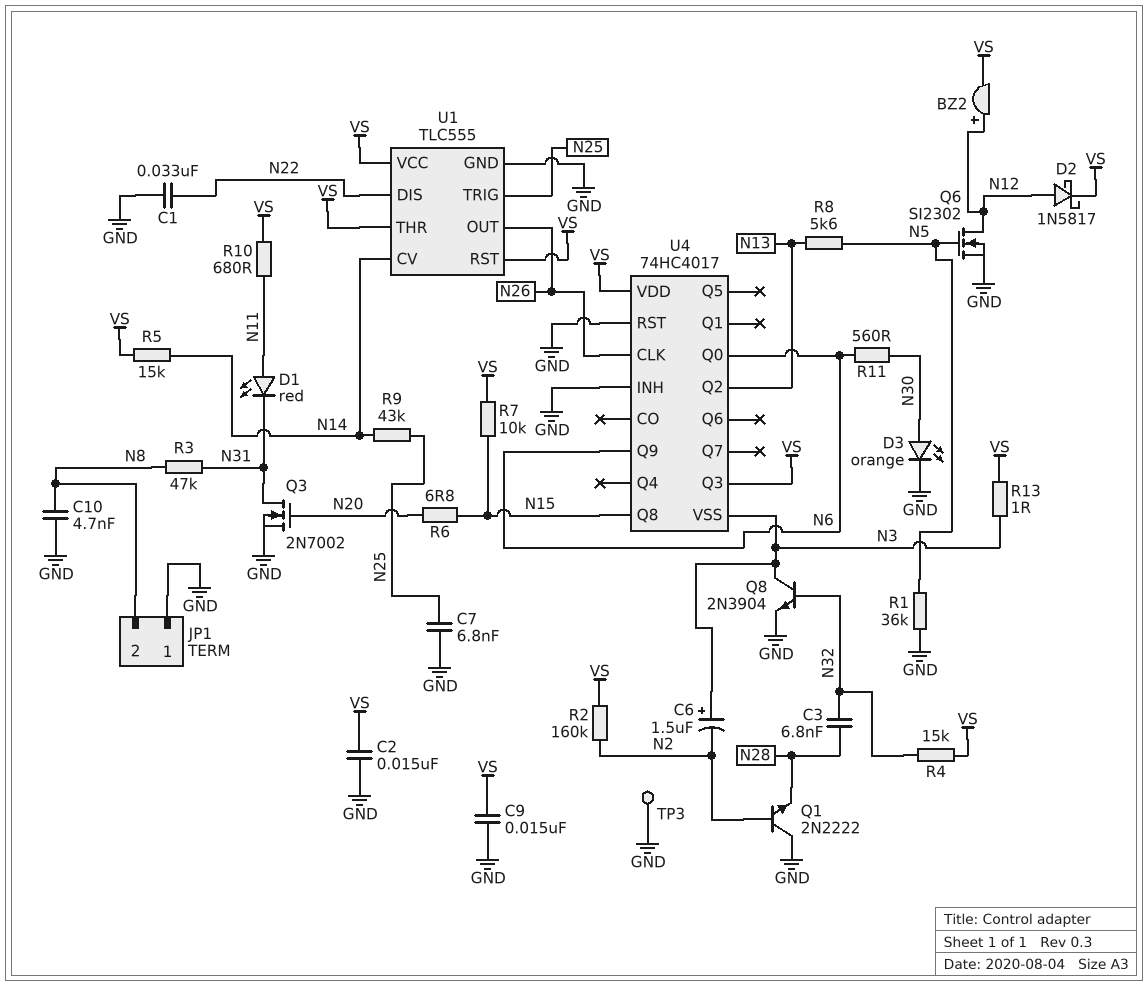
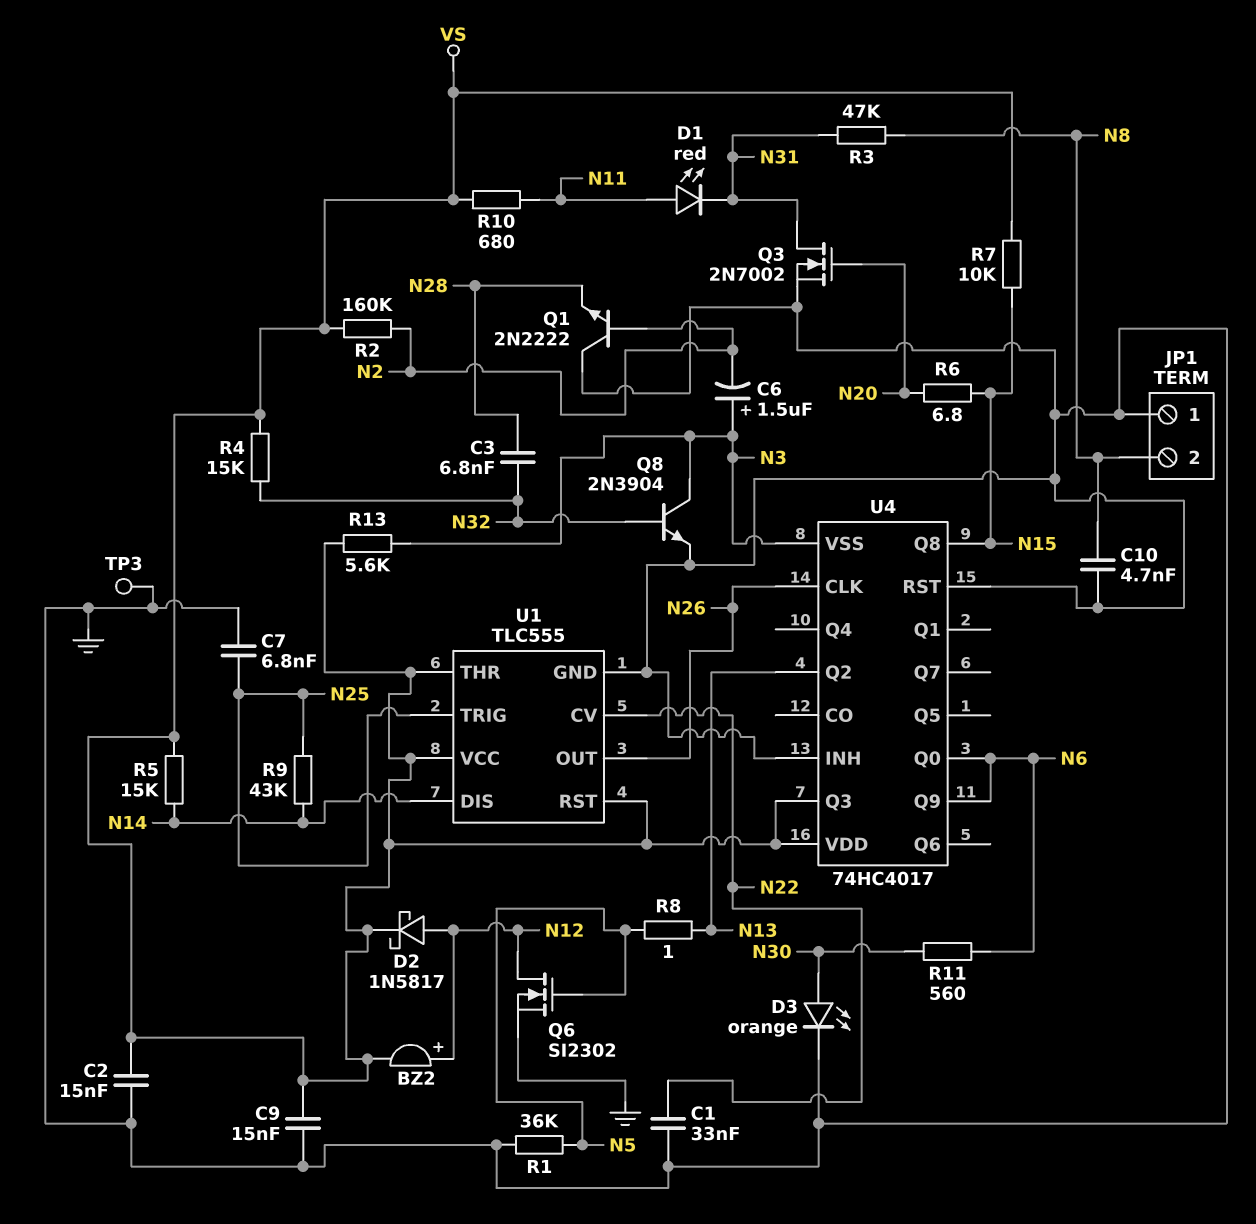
R8: 5.6k (N5, N13) -> 1 (N5, N13)
R13: 1 (N3, VS) -> 5.6k (N3, VS)
U1 pin CV: N14 -> N22
U1 pin DIS: N22 -> N14

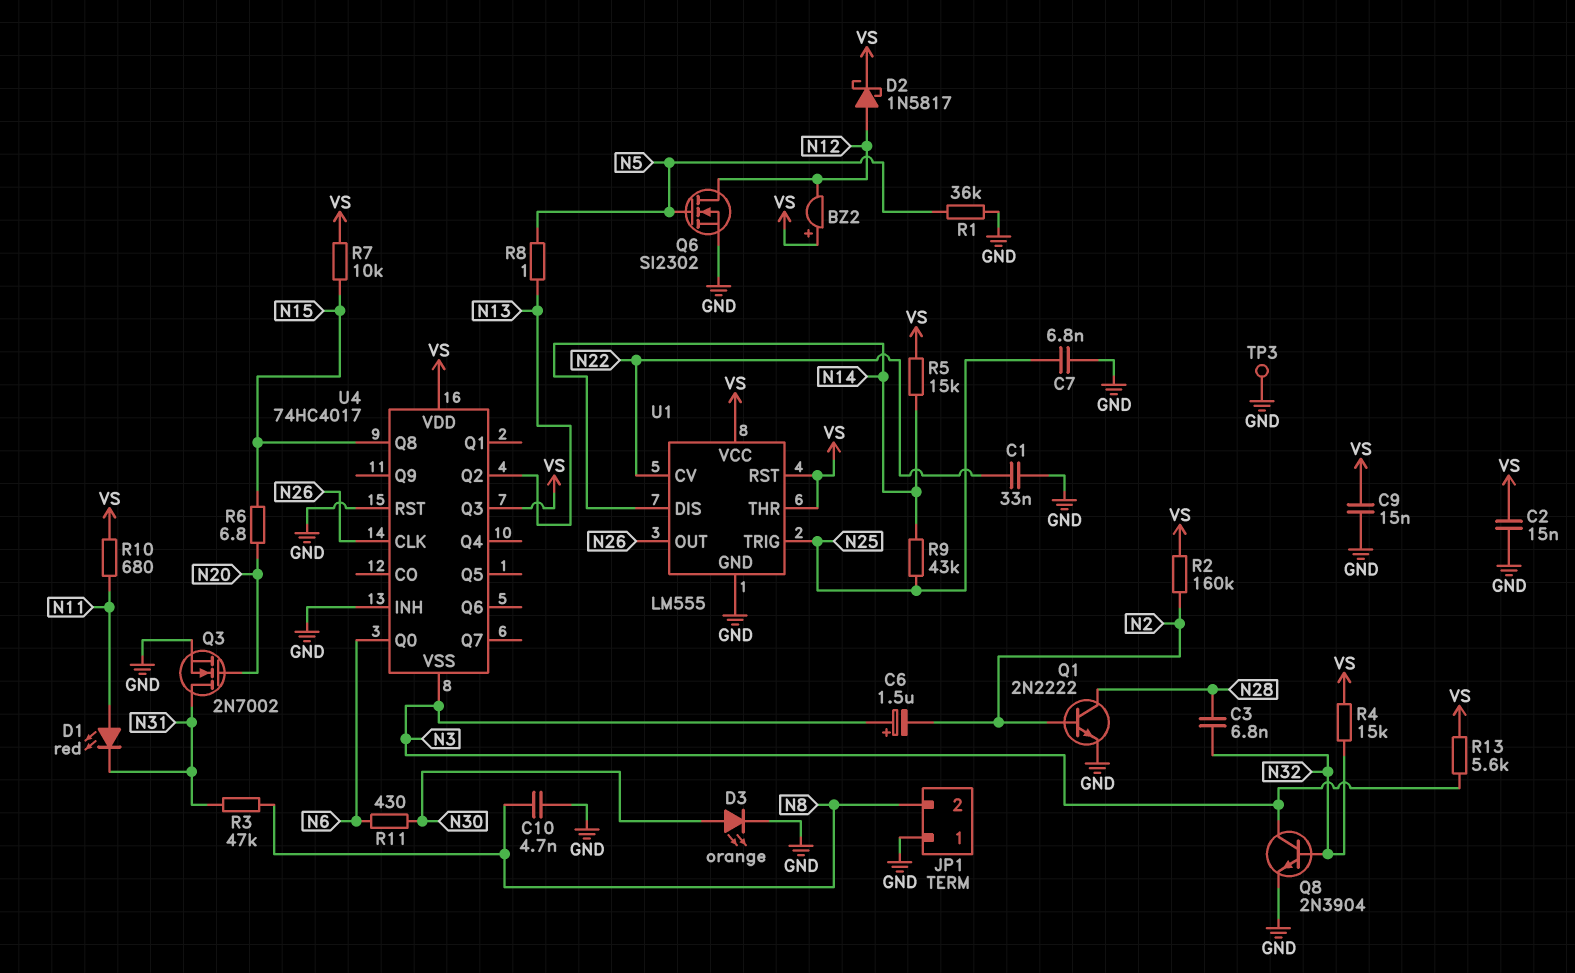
BZ2: buzzer (plus N12, minus VS) -> buzzer (plus VS, minus N12)
Q1: NPN 2N2222 (B N2, C GND, E N28) -> NPN 2N2222 (B N2, C N28, E GND)
R11: 560 (N6, N30) -> 430 (N6, N30)
U1: TLC555 -> LM555
U4 pin Q9: N6 -> none

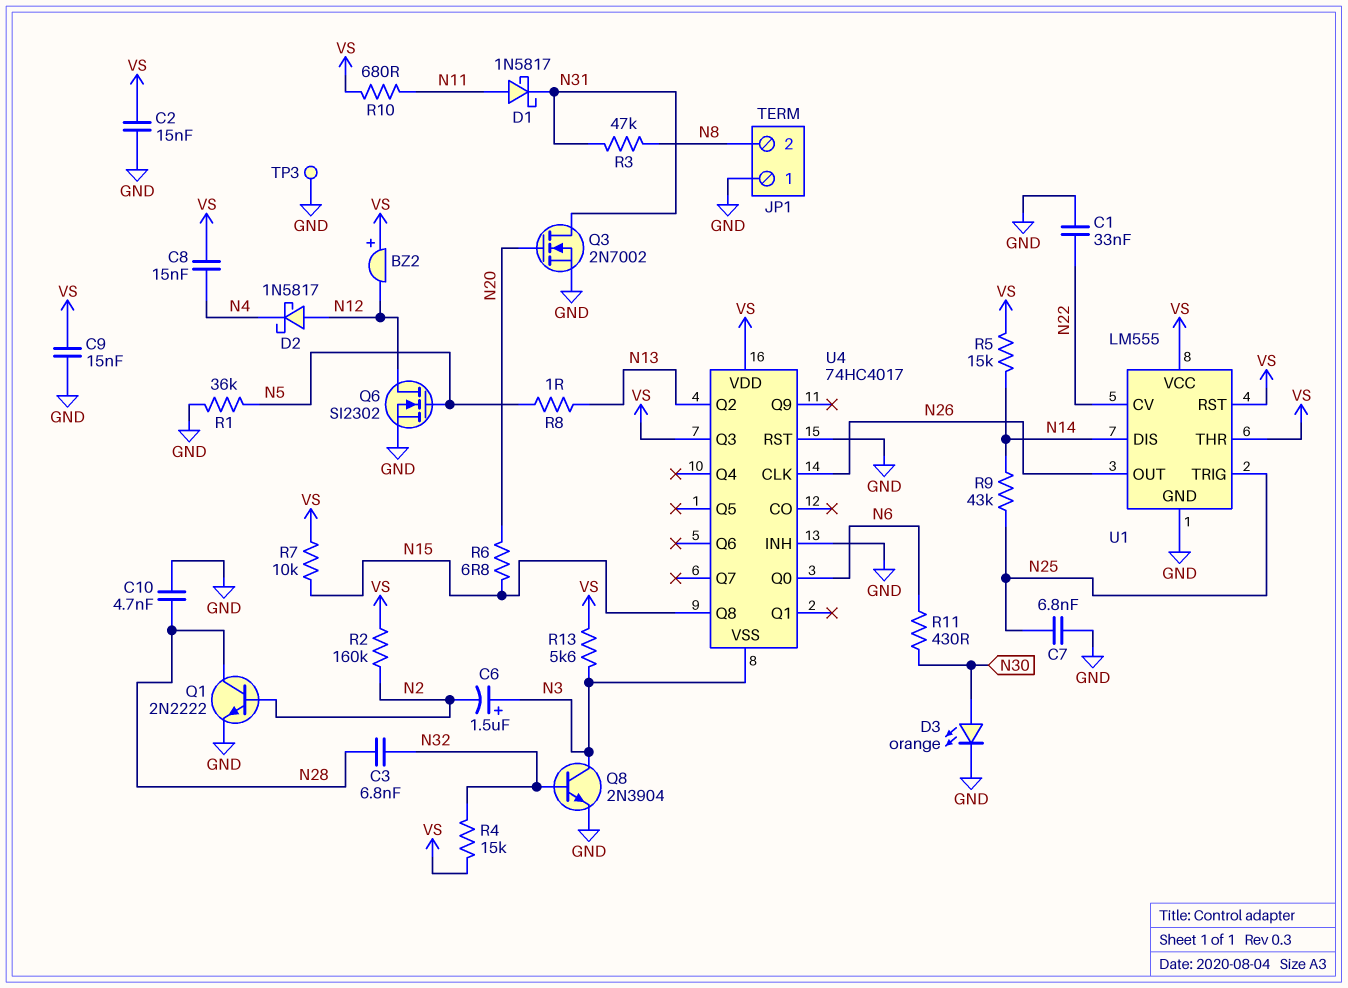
C8: none -> 15nF (N4, VS)
C10: 4.7nF (GND, N8) -> 4.7nF (GND, N28)
D1: LED red (A N11, K N31) -> schottky 1N5817 (A N11, K N31)
D2: schottky 1N5817 (A N12, K VS) -> schottky 1N5817 (A N12, K N4)

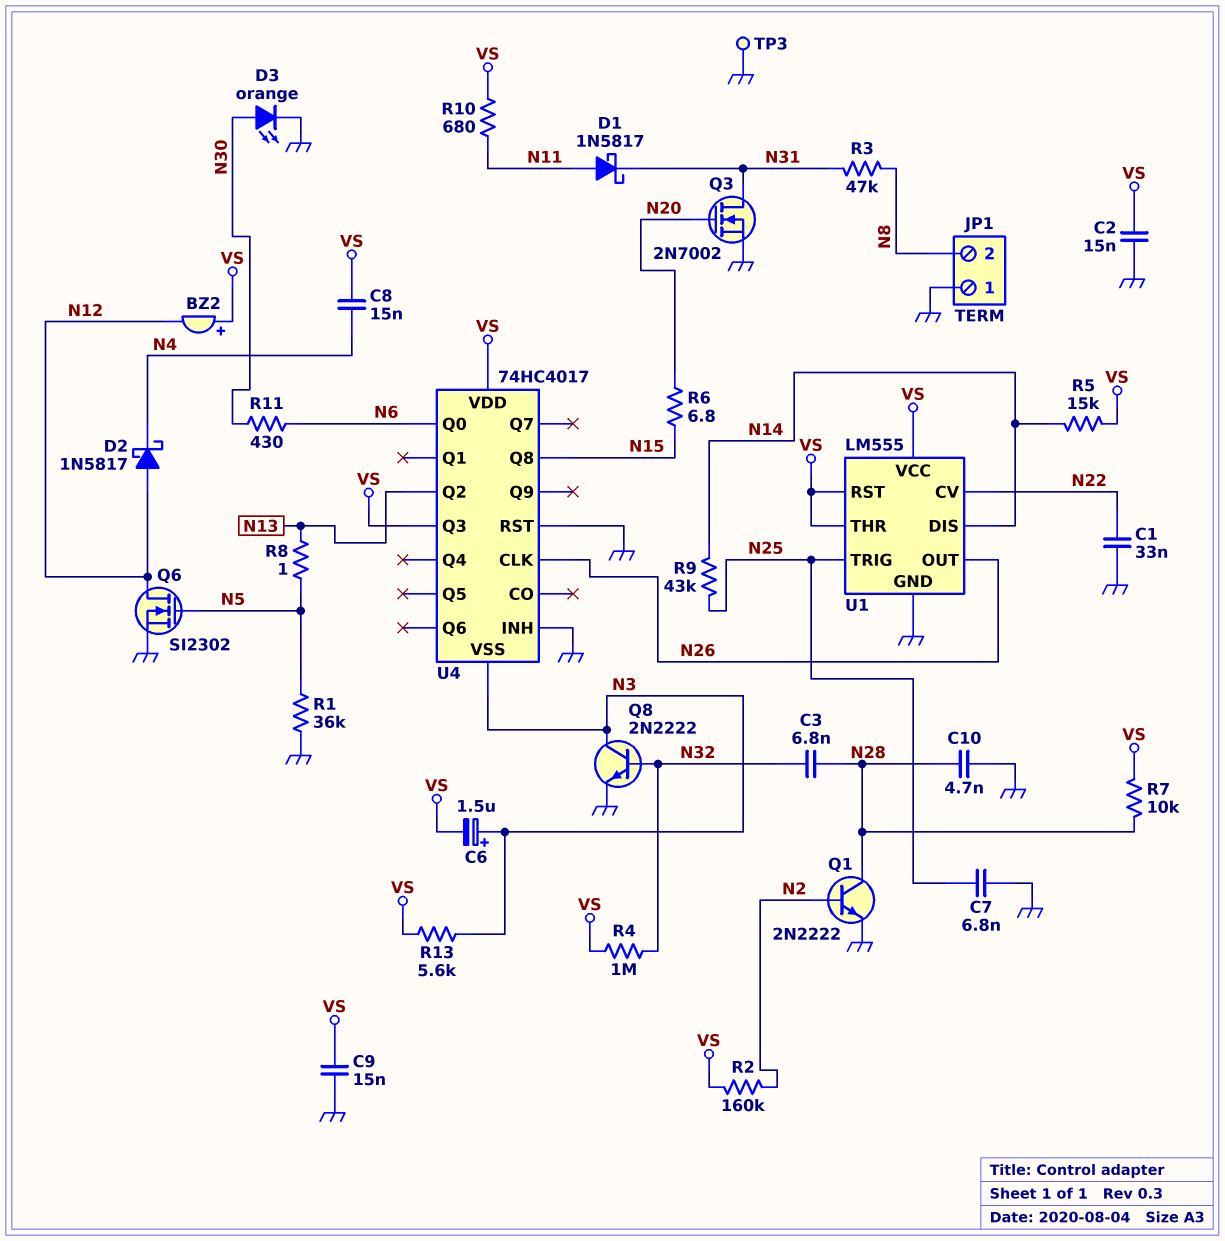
C6: 1.5uF (plus N3, minus N2) -> 1.5uF (plus N3, minus VS)
Q8: NPN 2N3904 (B N32, C N3, E GND) -> NPN 2N2222 (B N32, C N3, E GND)
R4: 15k (N32, VS) -> 1M (N32, VS)
R7: 10k (N15, VS) -> 10k (N28, VS)

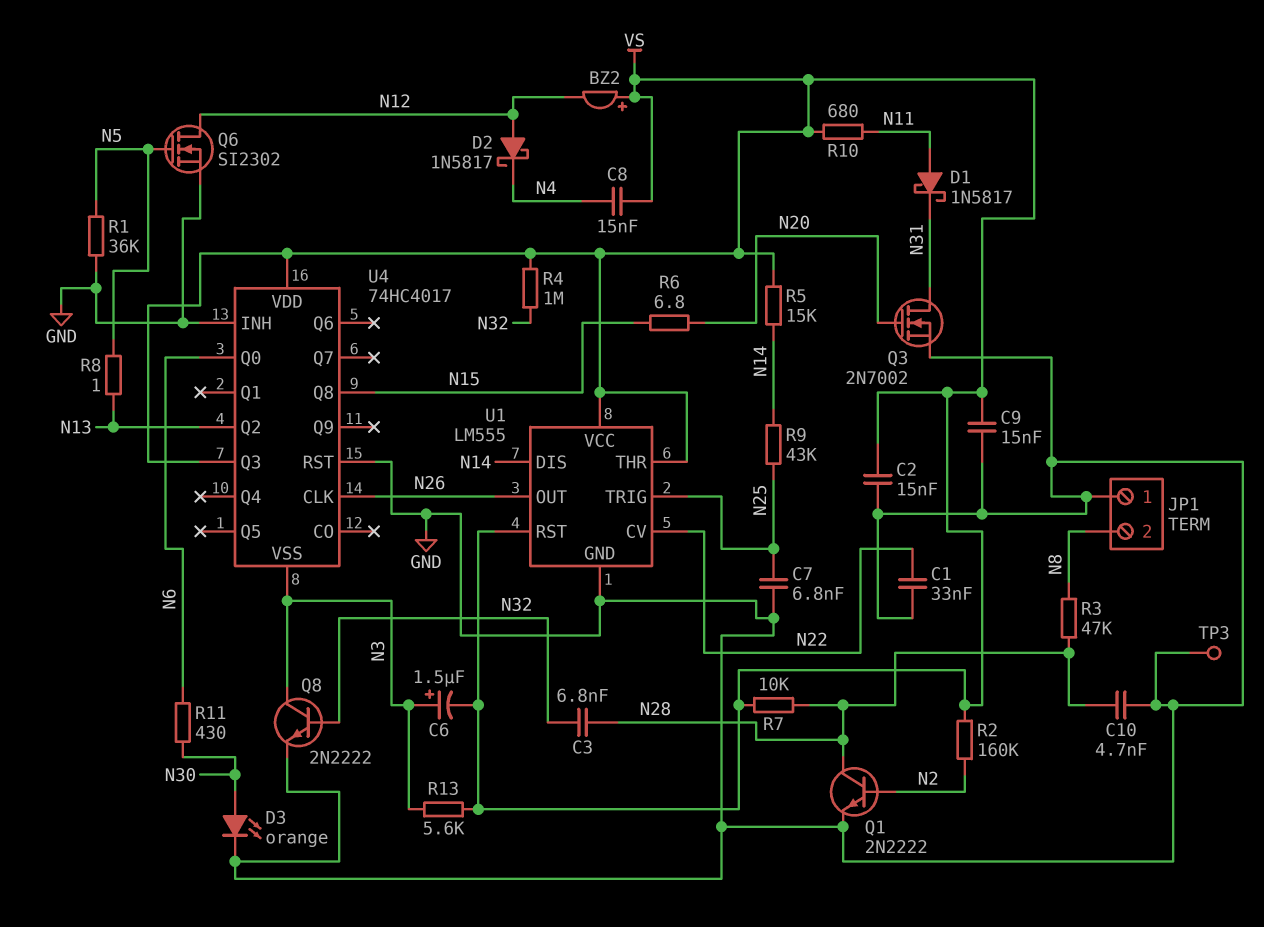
R3: 47k (N8, N31) -> 47k (N8, N28)

